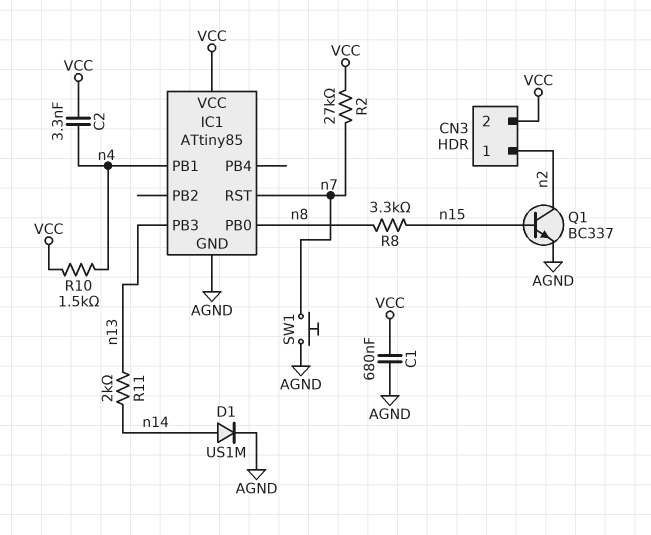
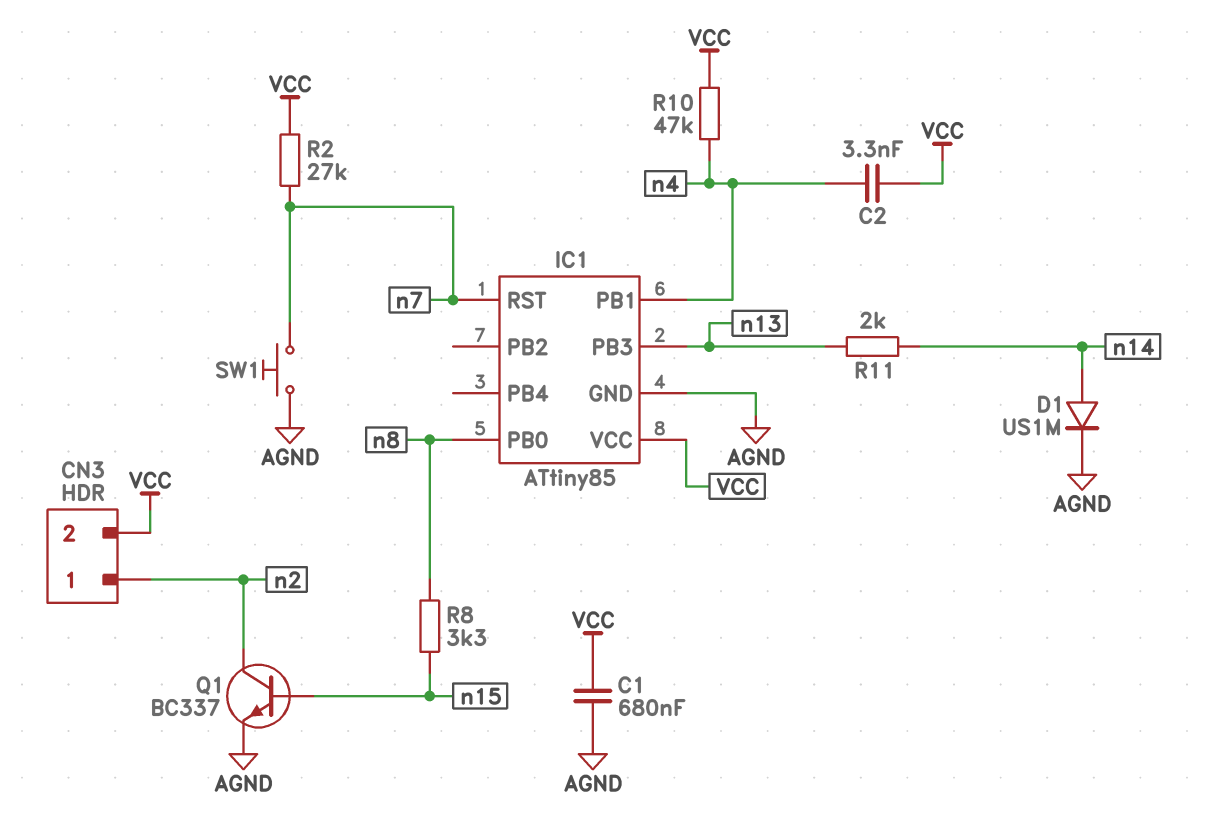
R10: 1.5k (VCC, n4) -> 47k (VCC, n4)

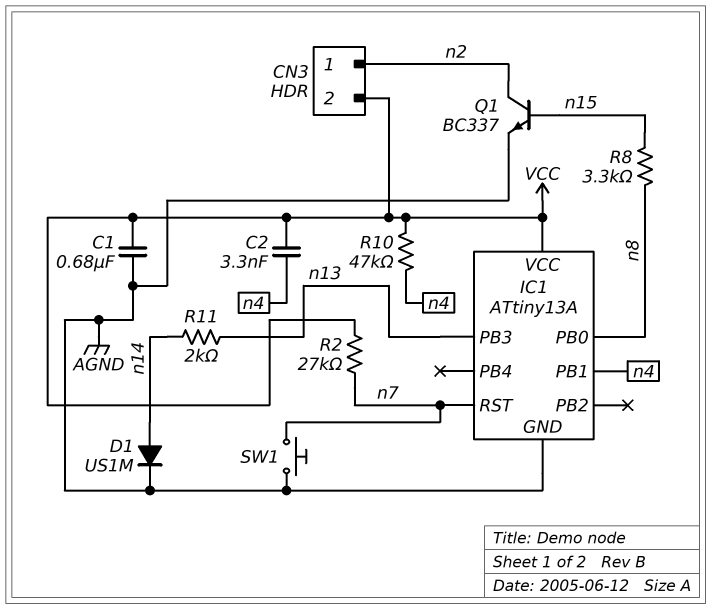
IC1: ATtiny85 -> ATtiny13A

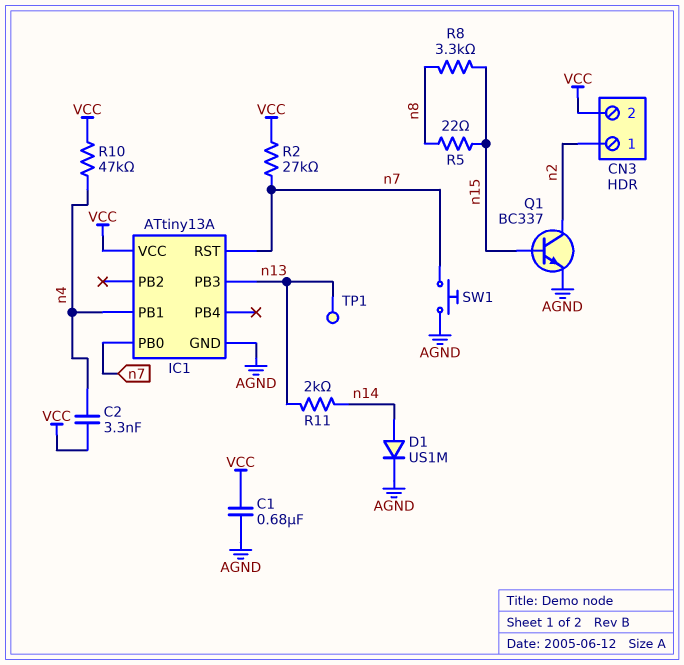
IC1 pin PB0: n8 -> n7
R5: none -> 22 (n8, n15)
TP1: none -> test point (n13)

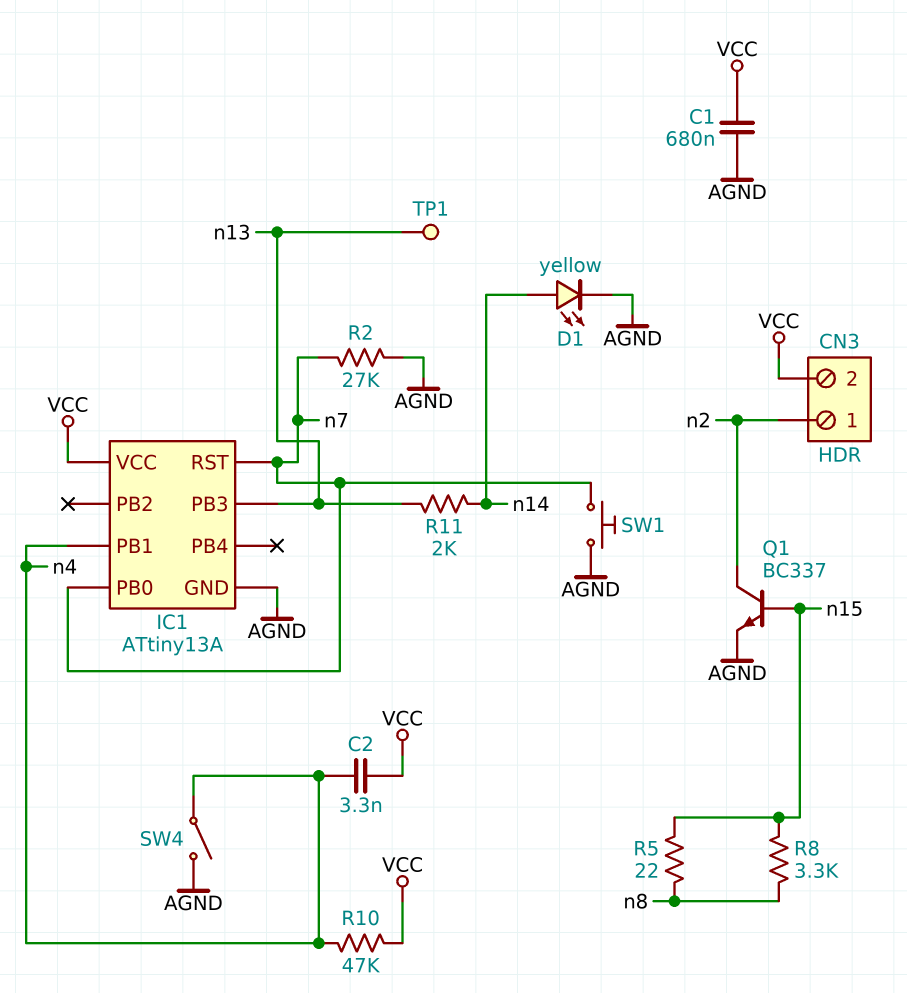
D1: diode US1M (A n14, K AGND) -> LED yellow (A n14, K AGND)
R2: 27k (VCC, n7) -> 27k (AGND, n7)
SW4: none -> switch (AGND, n4)

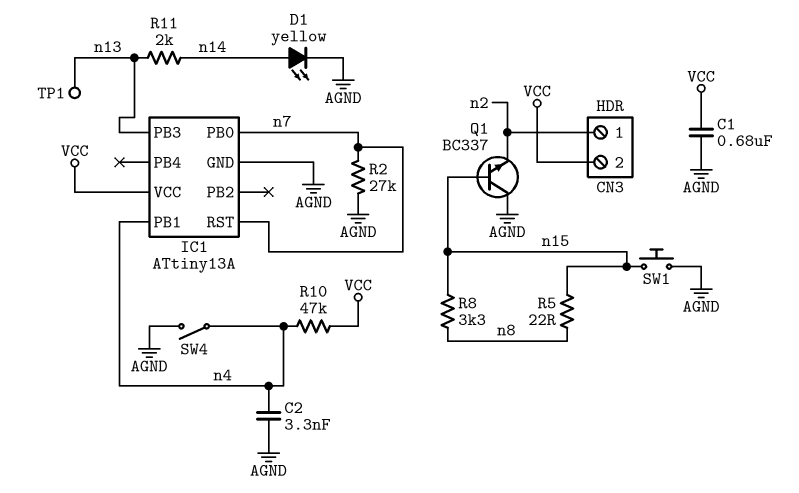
C2: 3.3nF (VCC, n4) -> 3.3nF (AGND, n4)
Q1: NPN BC337 (B n15, C n2, E AGND) -> NPN BC337 (B n15, C AGND, E n2)
SW1: button (AGND, n7) -> button (AGND, n15)

